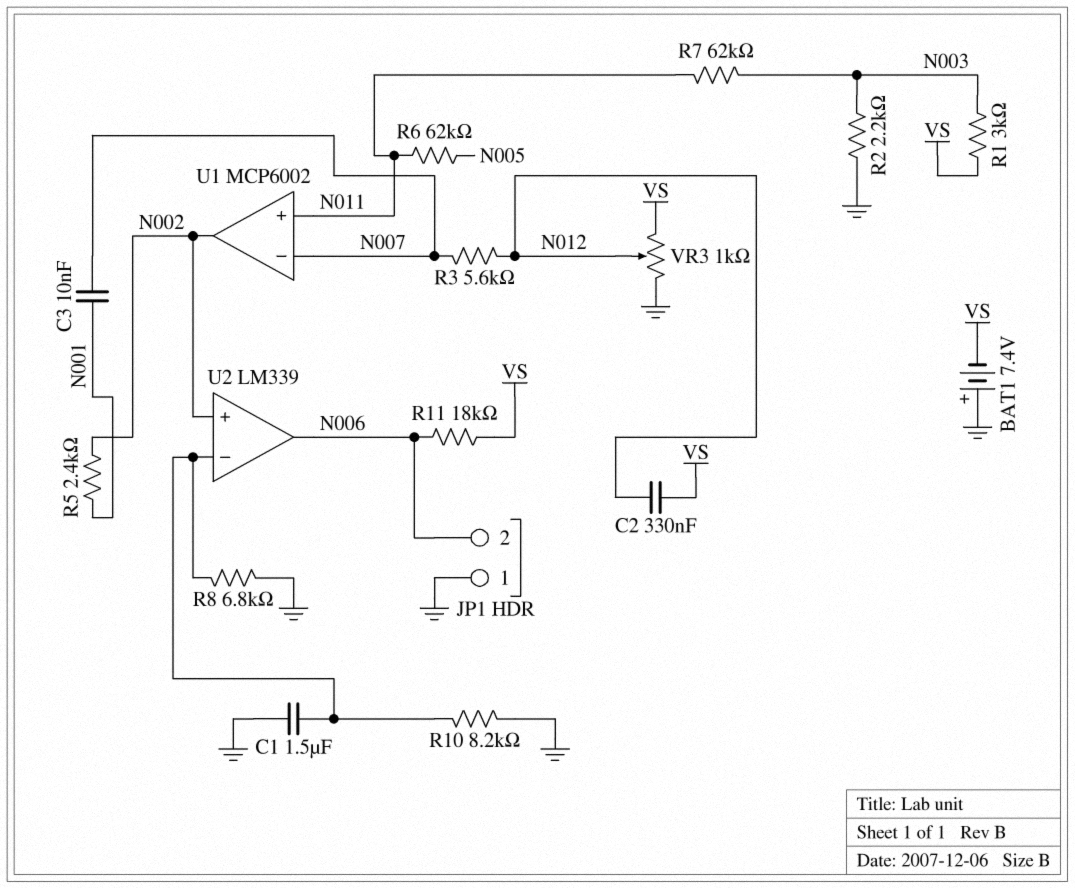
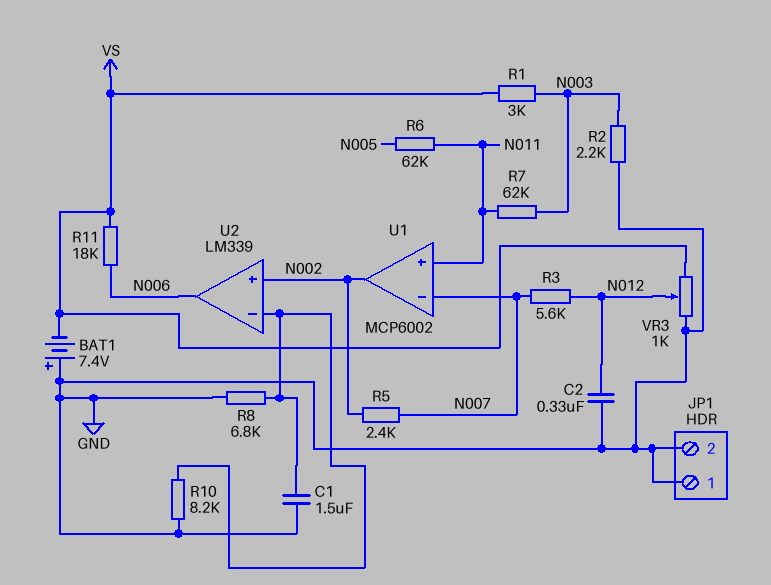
C2: 330nF (N012, VS) -> 330nF (GND, N012)
C3: 10nF (N001, N007) -> none
JP1 pin 2: N006 -> GND
R5: 2.4k (N001, N002) -> 2.4k (N002, N007)

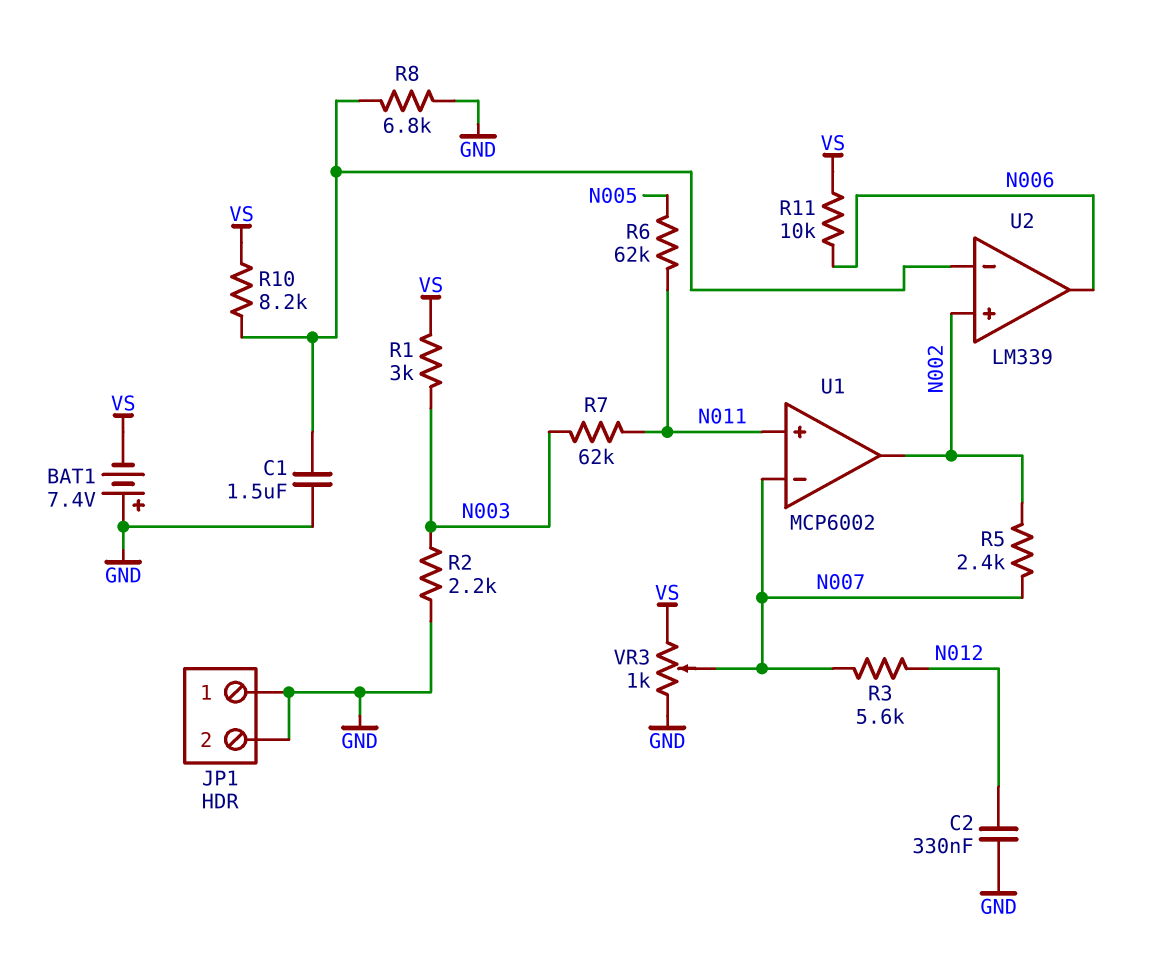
R10: 8.2k (GND, U2/in-) -> 8.2k (U2/in-, VS)
R11: 18k (N006, VS) -> 10k (N006, VS)
VR3: 1k (GND, VS, wiper N012) -> 1k (GND, VS, wiper N007)

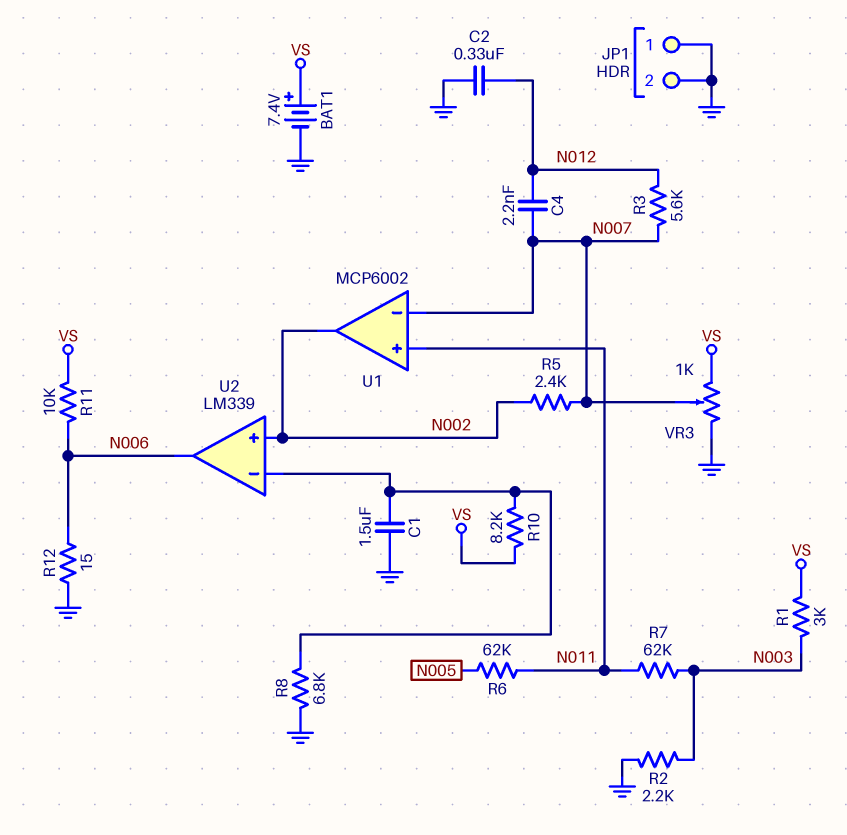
BAT1: 7.4V (plus GND, minus VS) -> 7.4V (plus VS, minus GND)
C4: none -> 2.2nF (N007, N012)
R12: none -> 15 (GND, N006)

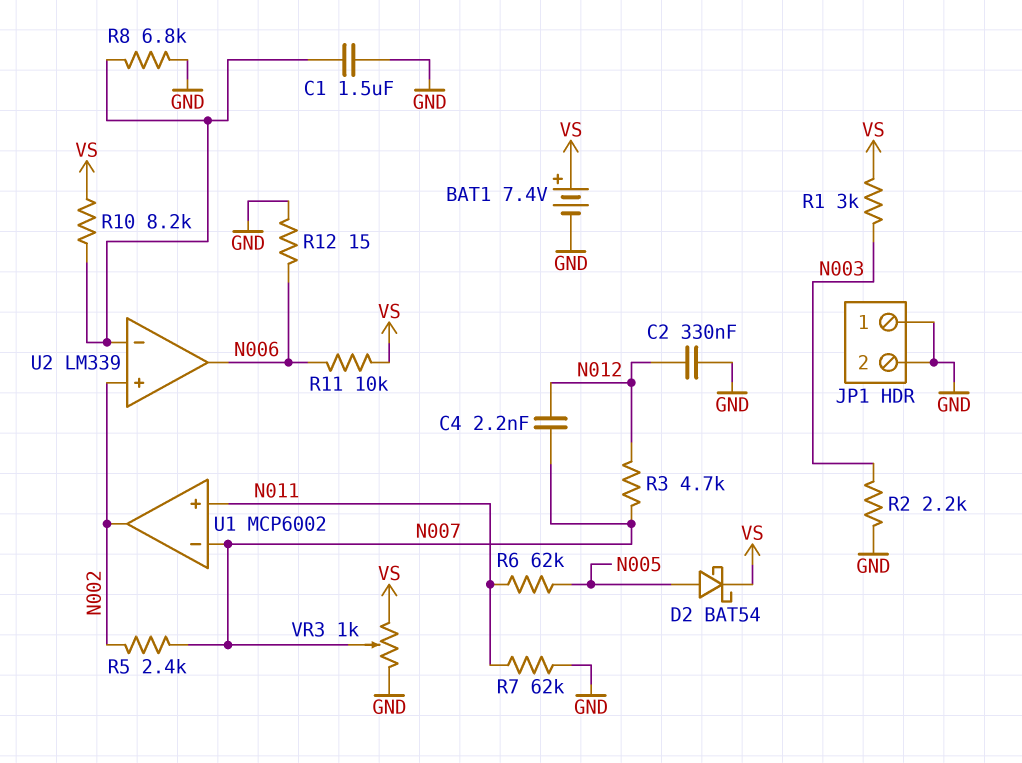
D2: none -> schottky BAT54 (A N005, K VS)
R3: 5.6k (N007, N012) -> 4.7k (N007, N012)
R7: 62k (N003, N011) -> 62k (GND, N011)

